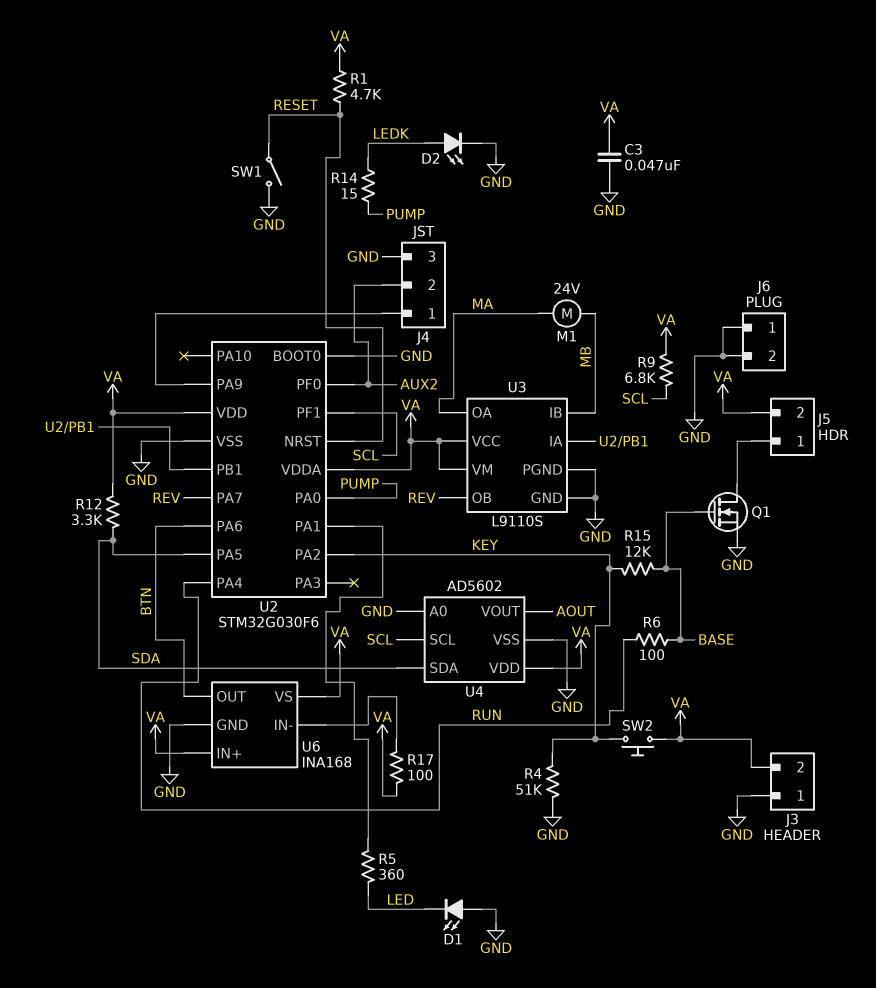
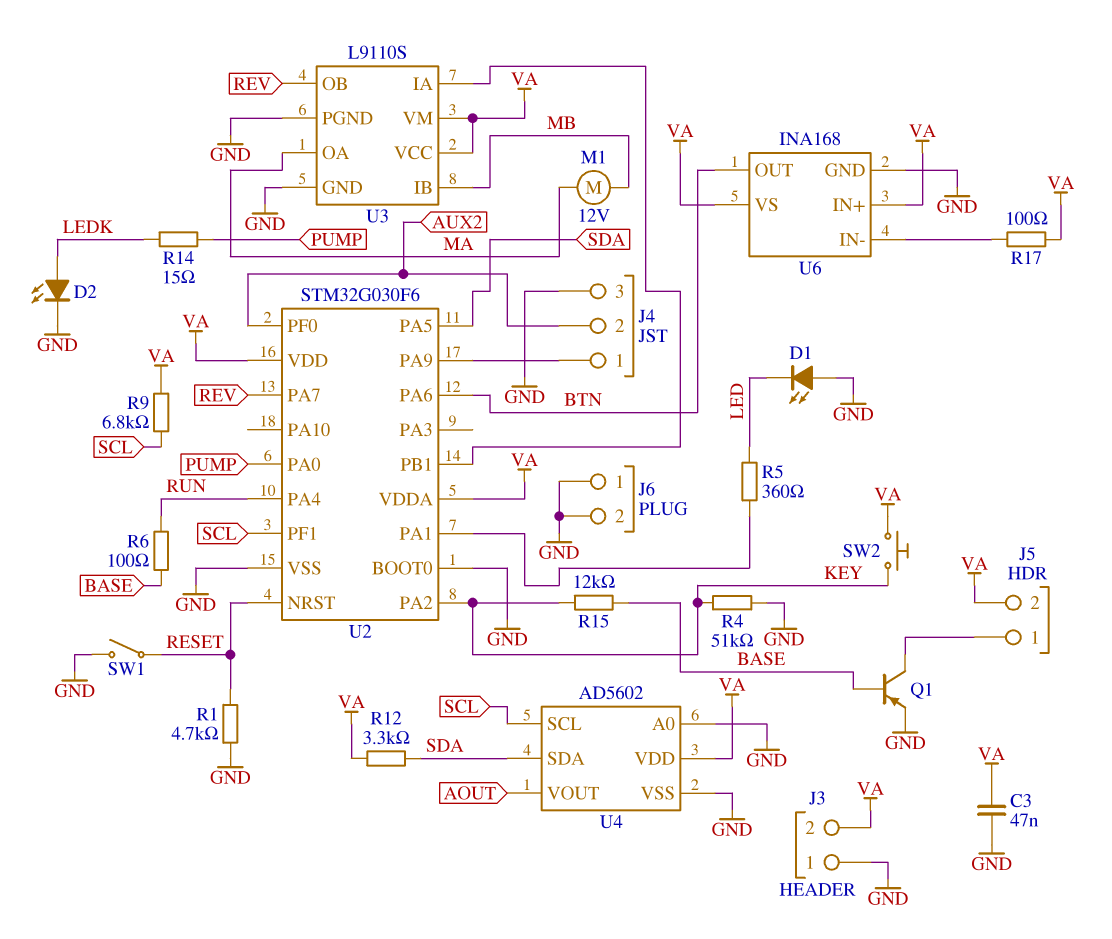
M1: motor 24V (MA, MB) -> motor 12V (MA, MB)
Q1: NMOS (G BASE, D J5/1, S GND) -> PNP (B BASE, C J5/1, E GND)
R1: 4.7k (RESET, VA) -> 4.7k (GND, RESET)

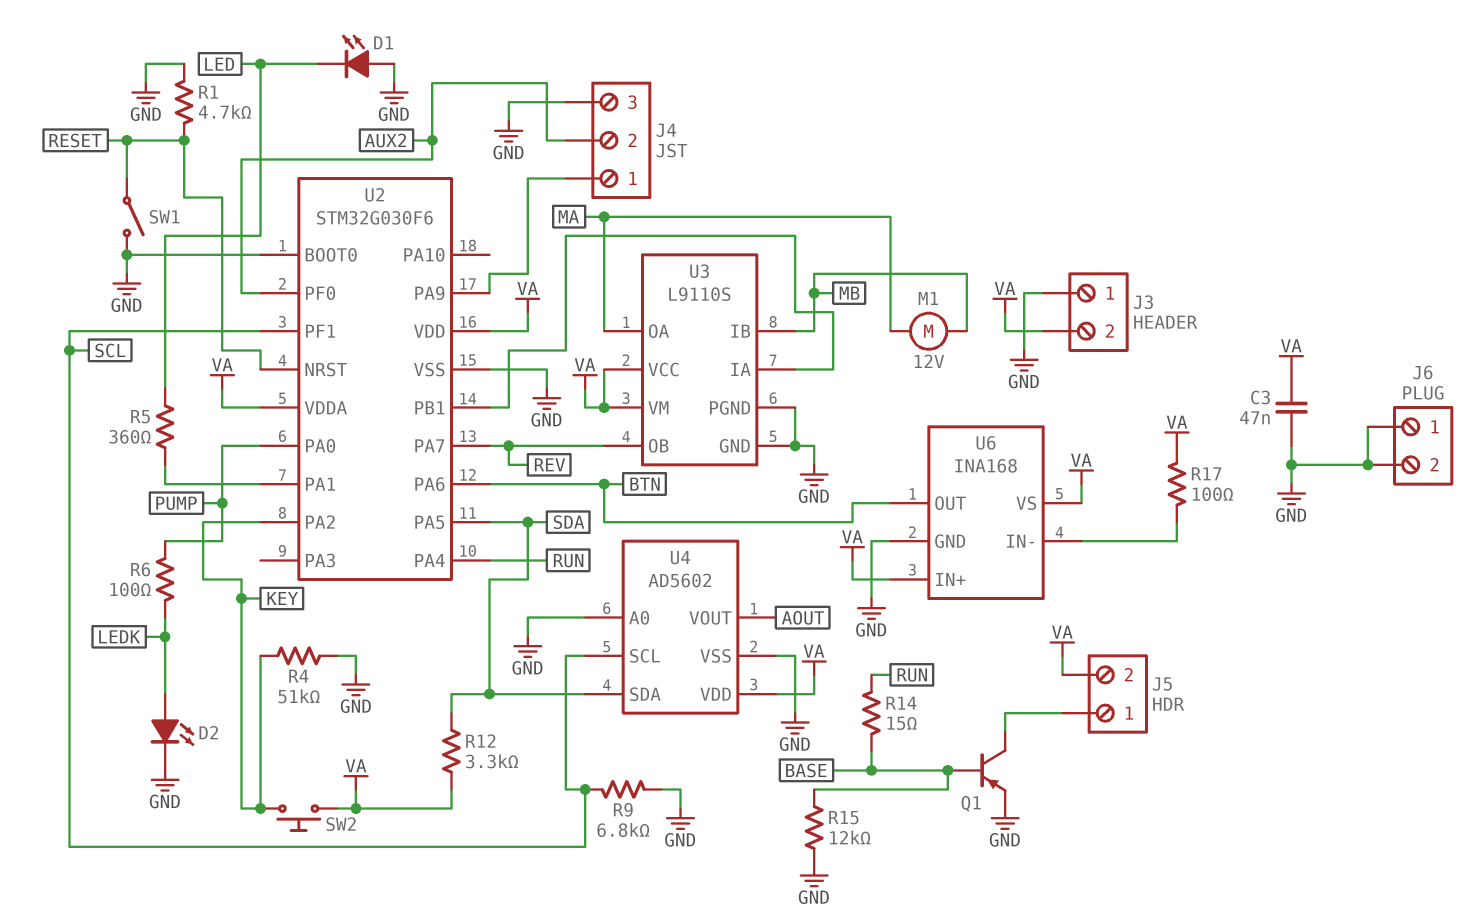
R6: 100 (BASE, RUN) -> 100 (LEDK, PUMP)
R9: 6.8k (SCL, VA) -> 6.8k (GND, SCL)
R14: 15 (LEDK, PUMP) -> 15 (BASE, RUN)
R15: 12k (BASE, KEY) -> 12k (BASE, GND)

